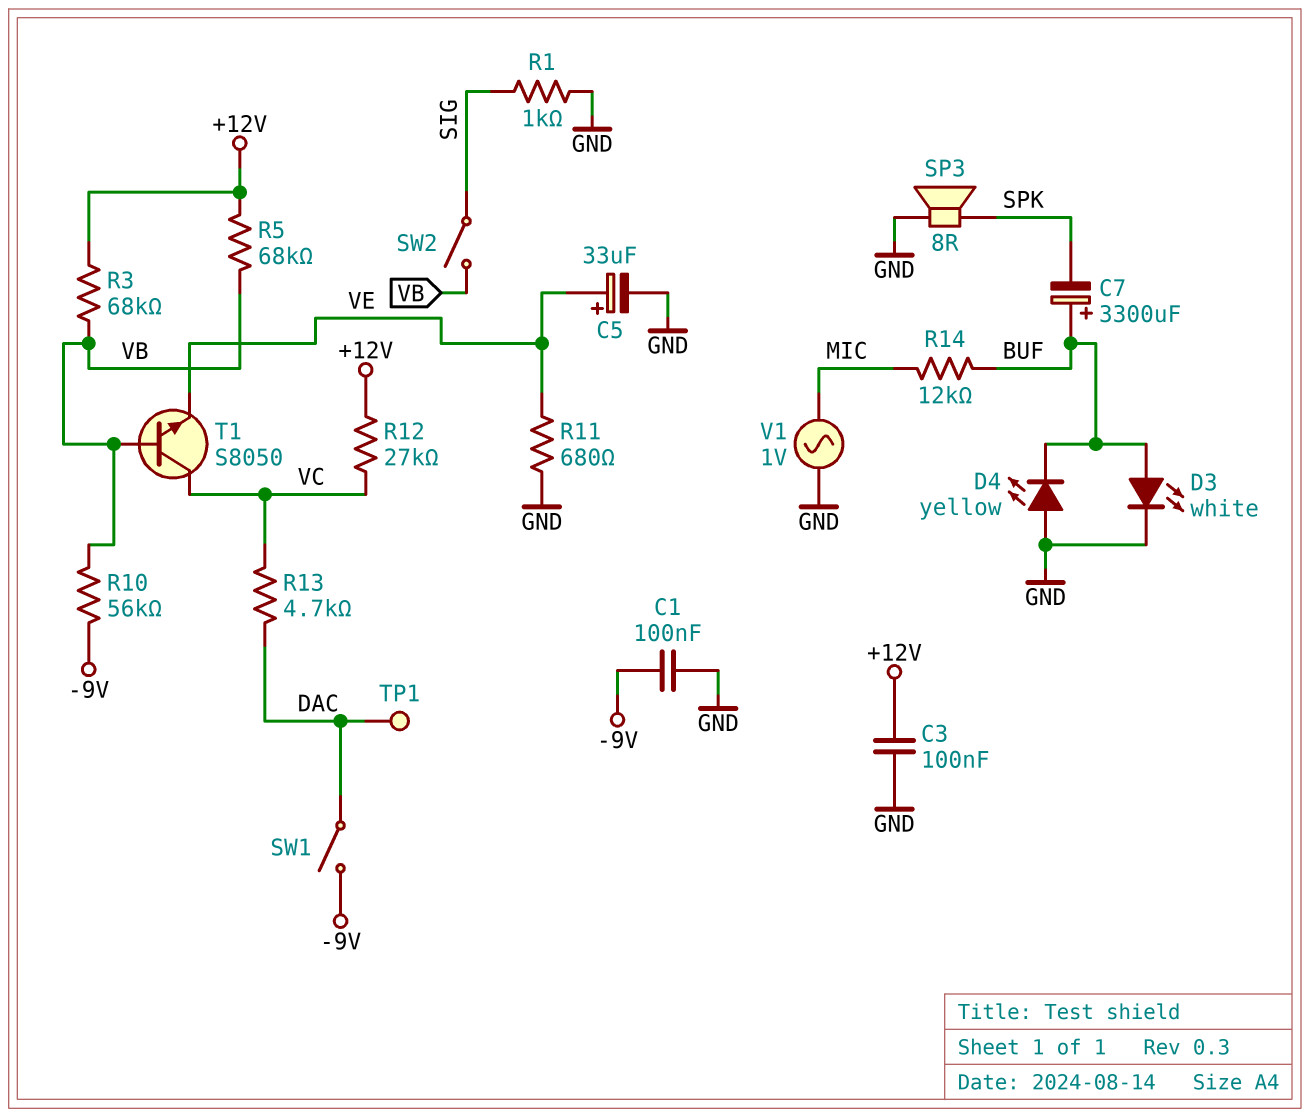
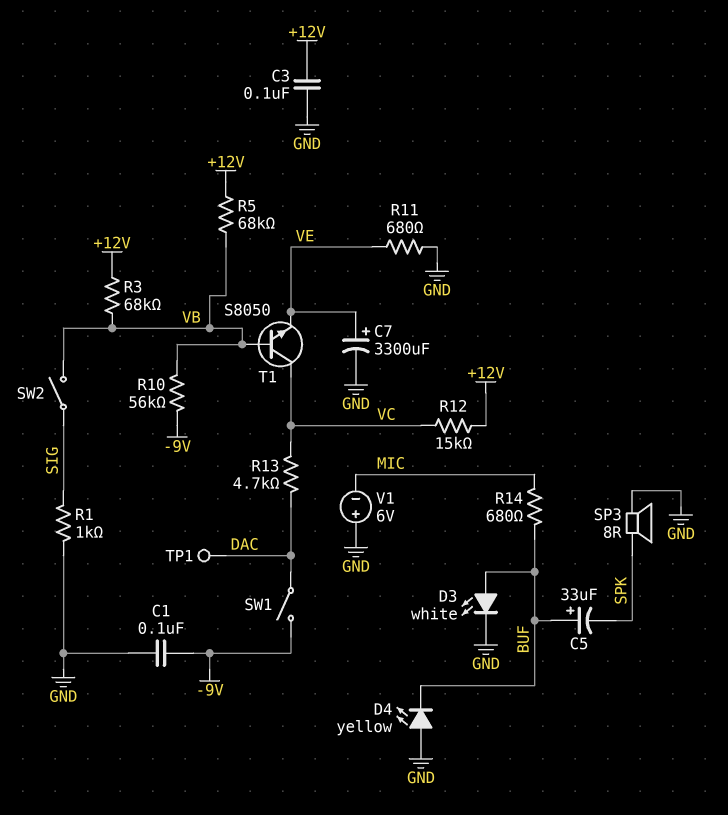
C5: 33uF (plus VE, minus GND) -> 33uF (plus BUF, minus SPK)
C7: 3300uF (plus BUF, minus SPK) -> 3300uF (plus VE, minus GND)
R12: 27k (+12V, VC) -> 15k (+12V, VC)
R14: 12k (BUF, MIC) -> 680 (BUF, MIC)
V1: AC 1V (GND, MIC) -> 6V (plus GND, minus MIC)

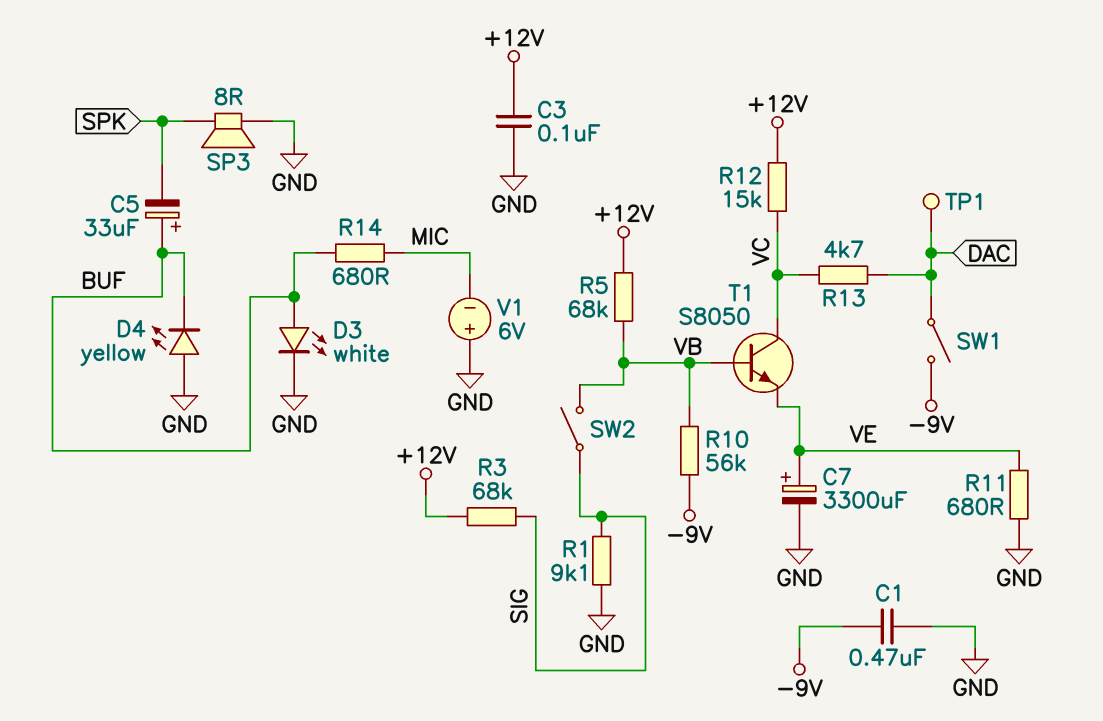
C1: 100nF (-9V, GND) -> 470nF (-9V, GND)
R1: 1k (GND, SIG) -> 9.1k (GND, SIG)
R3: 68k (+12V, VB) -> 68k (+12V, SIG)

